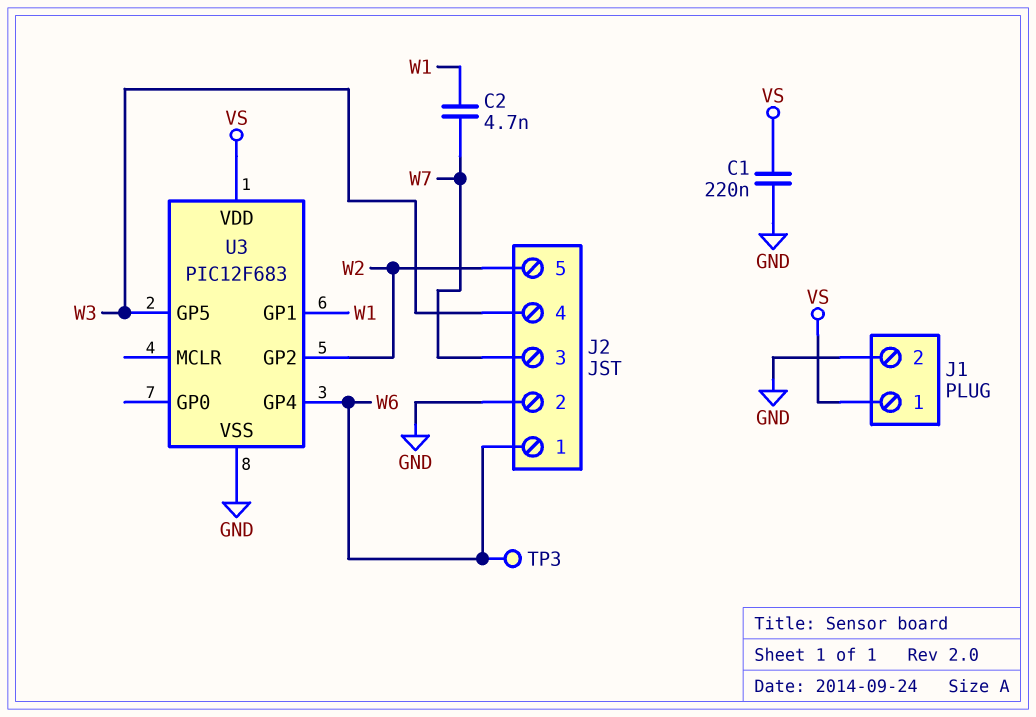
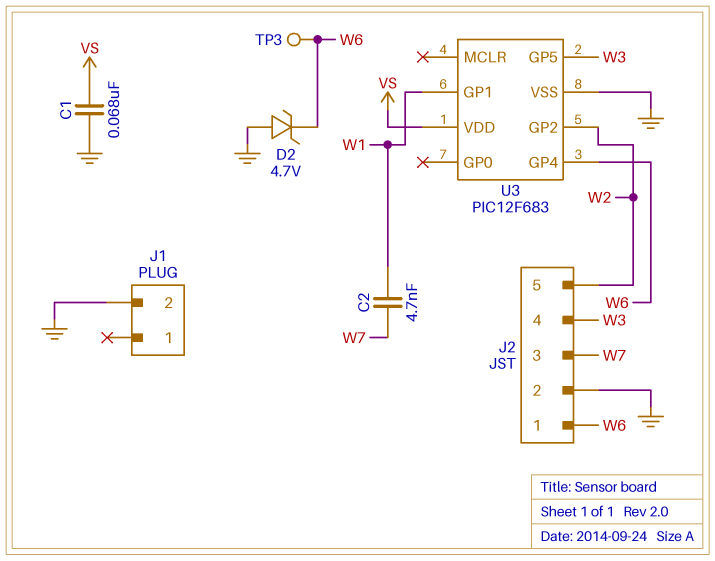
C1: 220nF (GND, VS) -> 68nF (GND, VS)
D2: none -> zener 4.7V (A GND, K W6)
J1 pin 1: VS -> none

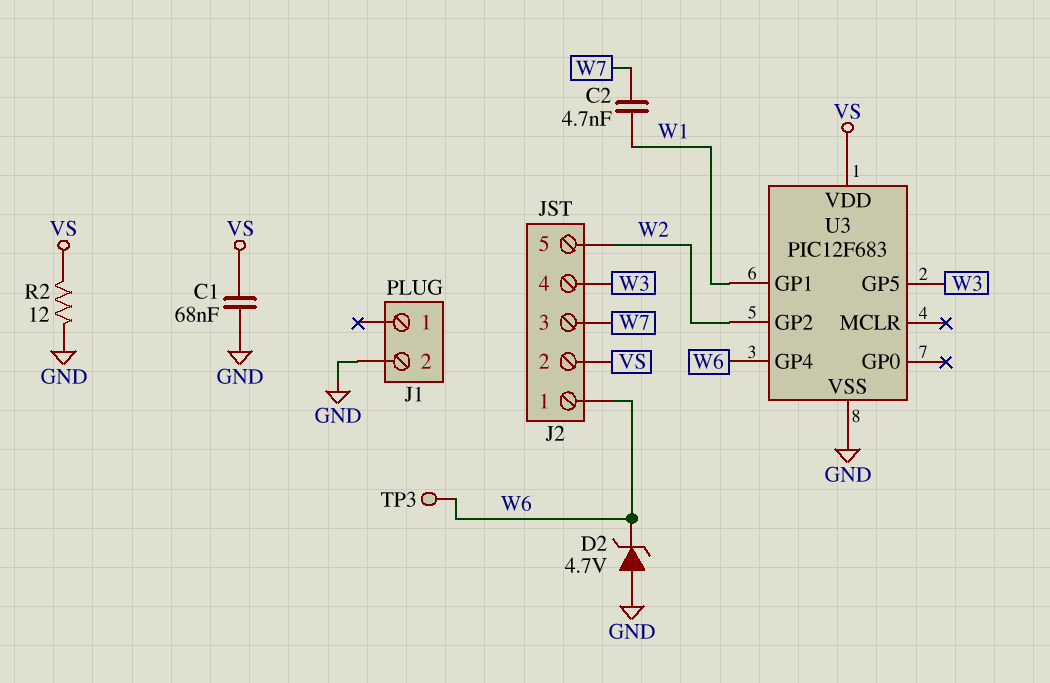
J2 pin 2: GND -> VS
R2: none -> 12 (GND, VS)

